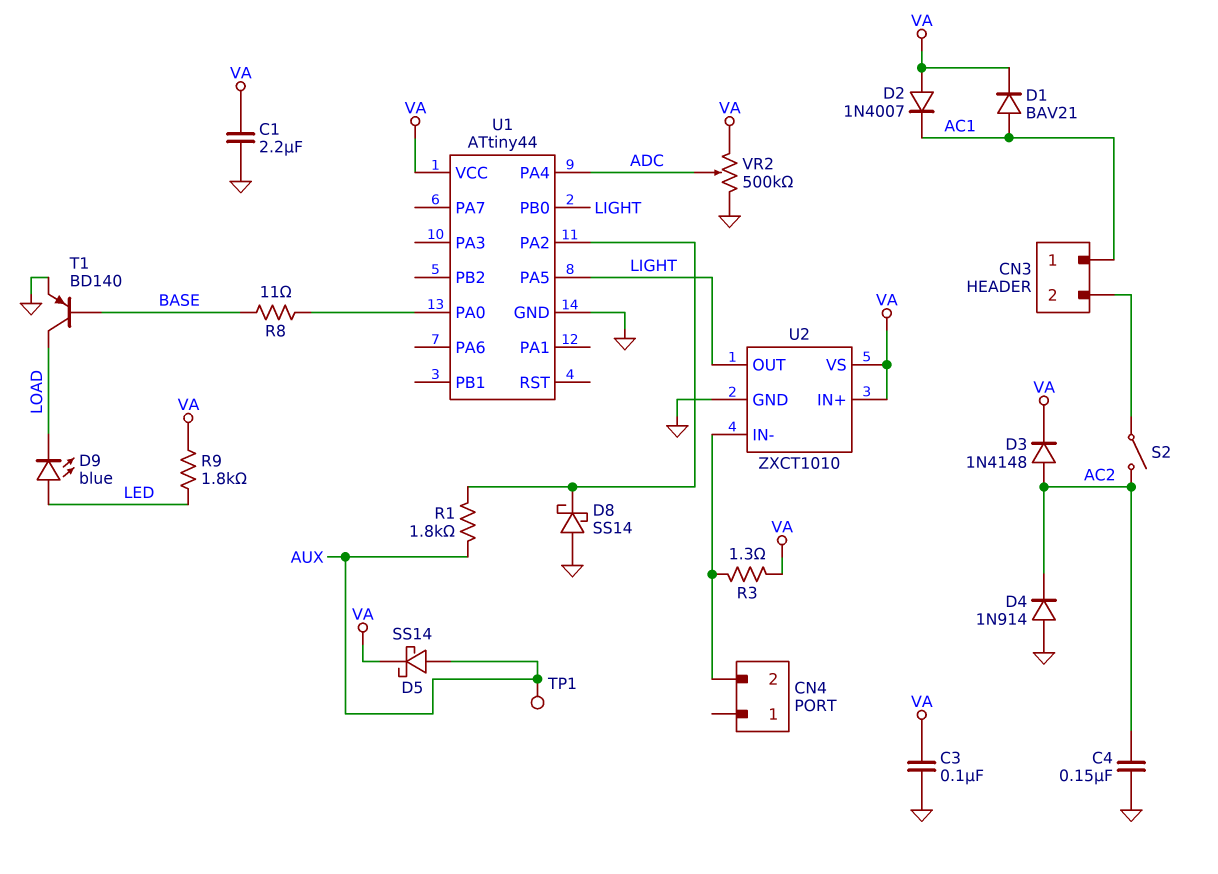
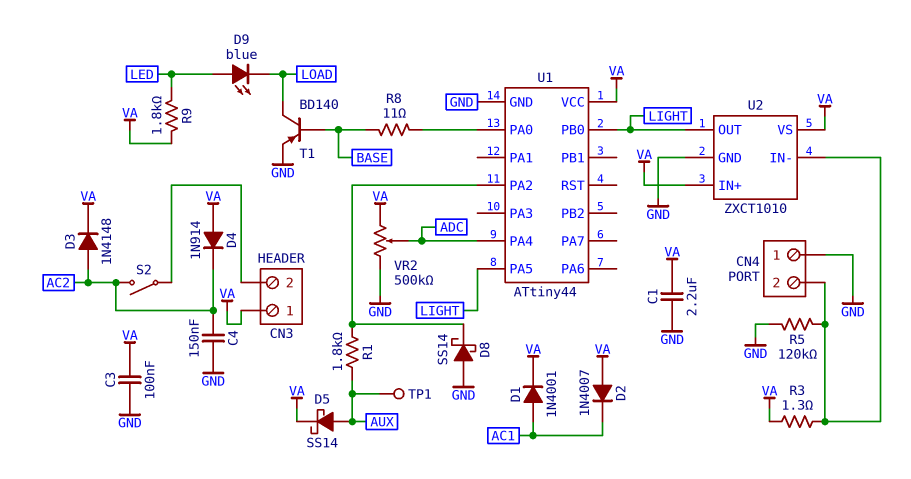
CN3 pin 1: AC1 -> VA
CN4 pin 1: none -> GND
D1: diode BAV21 (A AC1, K VA) -> diode 1N4001 (A AC1, K VA)
D4: diode 1N914 (A GND, K AC2) -> diode 1N914 (A VA, K AC2)
R5: none -> 120k (CN4/2, GND)

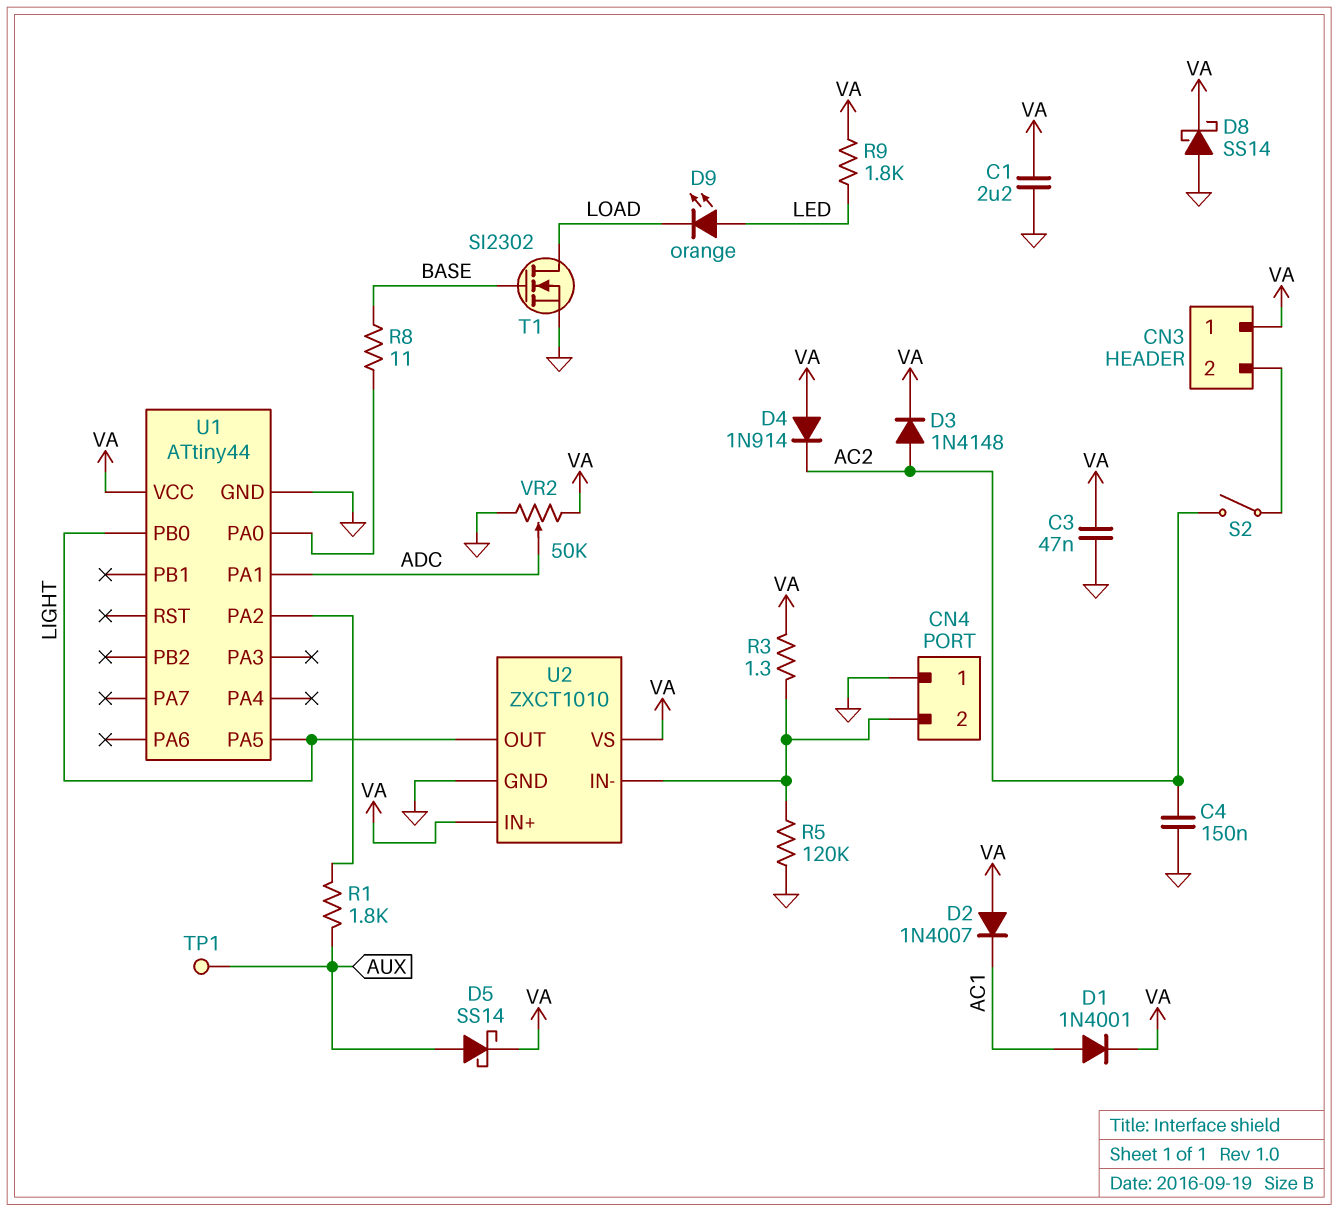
C3: 100nF (GND, VA) -> 47nF (GND, VA)
D8: schottky SS14 (A GND, K U1/PA2) -> schottky SS14 (A GND, K VA)
D9: LED blue (A LED, K LOAD) -> LED orange (A LED, K LOAD)
T1: PNP BD140 (B BASE, C LOAD, E GND) -> NMOS SI2302 (G BASE, D LOAD, S GND)
U1 pin PA1: none -> ADC
U1 pin PA4: ADC -> none
VR2: 500k (GND, VA, wiper ADC) -> 50k (GND, VA, wiper ADC)

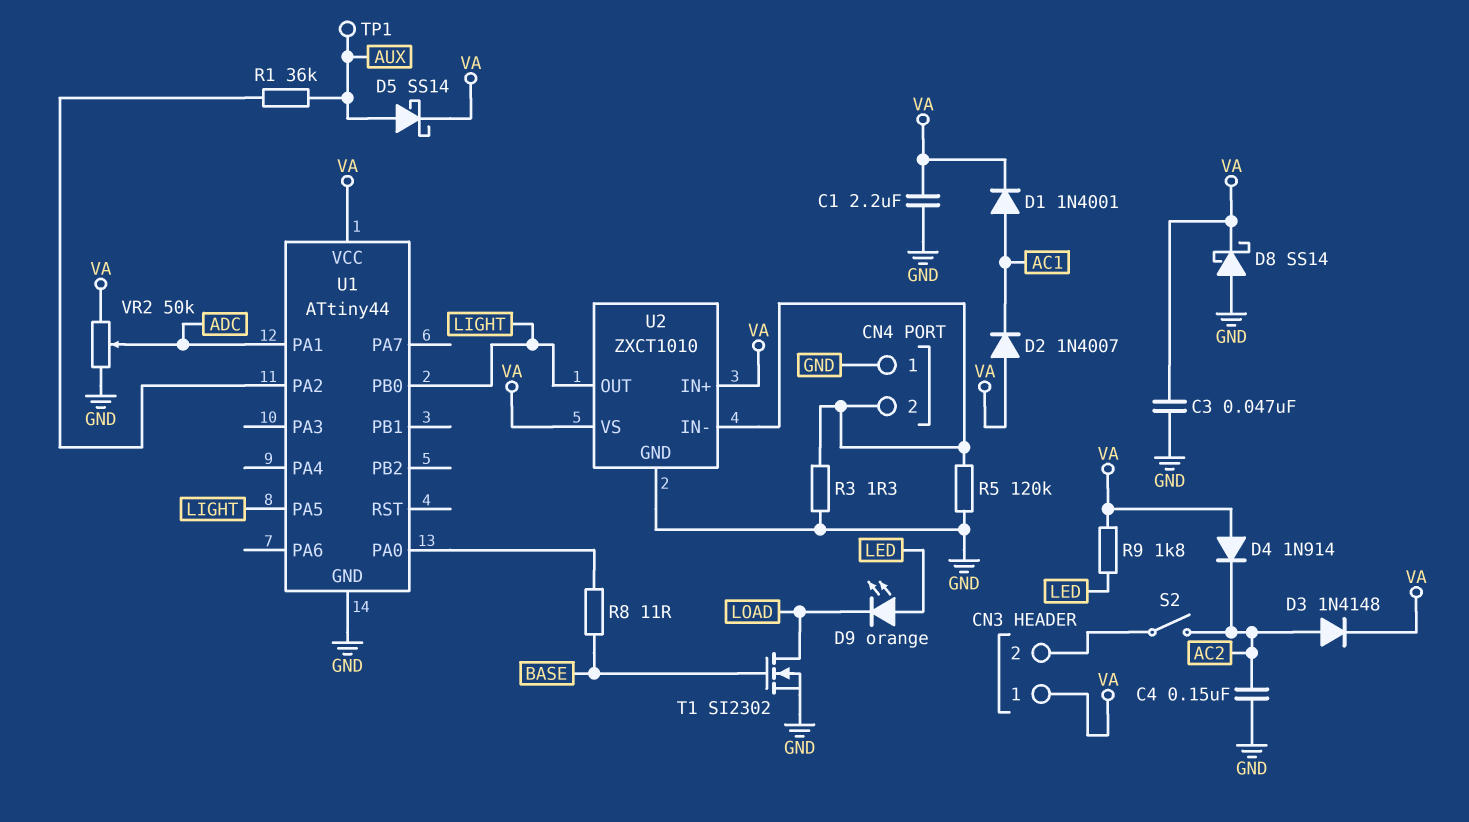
R1: 1.8k (AUX, U1/PA2) -> 36k (AUX, U1/PA2)
R3: 1.3 (CN4/2, VA) -> 1.3 (CN4/2, GND)

